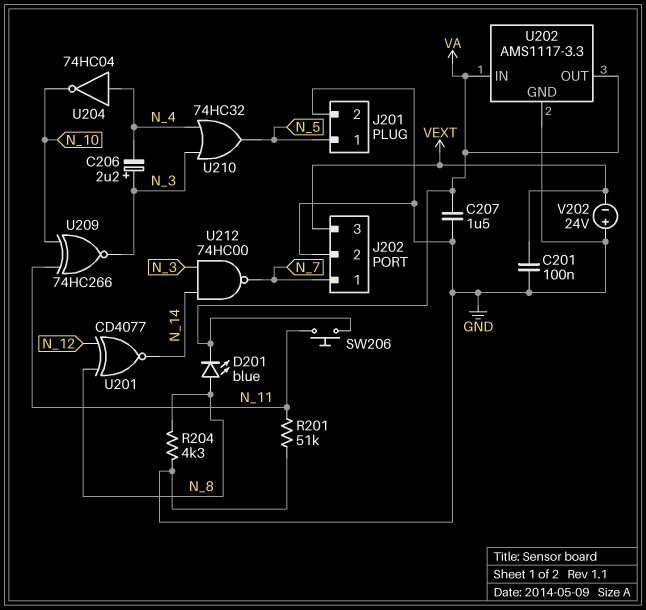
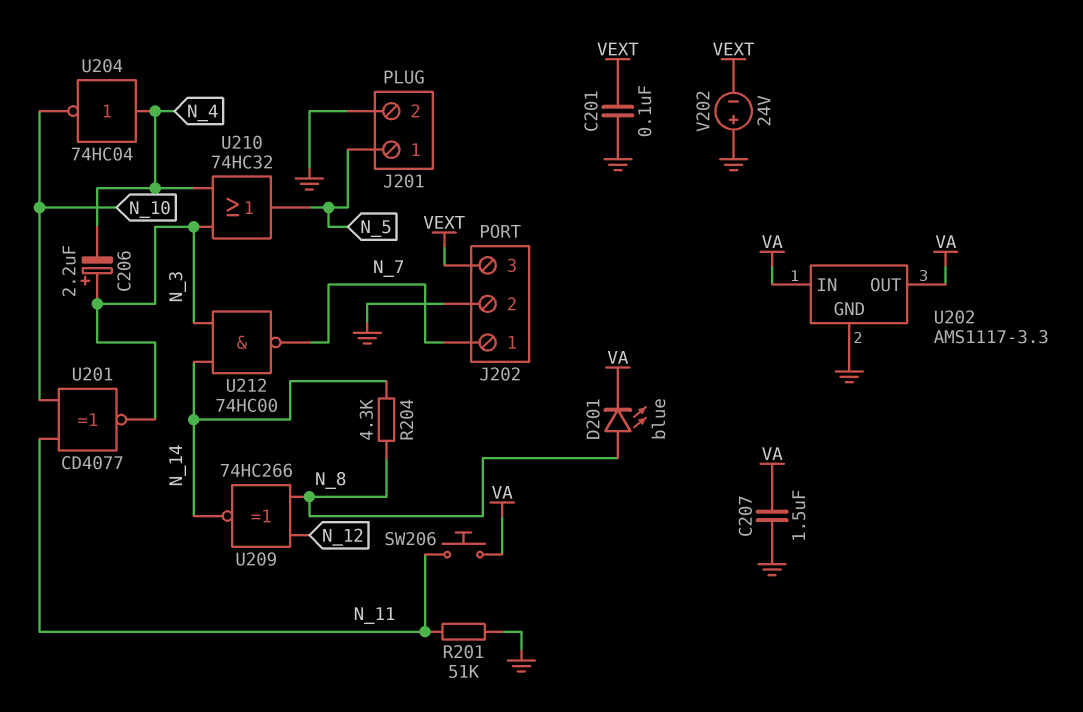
R204: 4.3k (GND, N_8) -> 4.3k (N_8, N_14)
U201: XNOR CD4077 (in N_8, in N_12, out N_14) -> XNOR CD4077 (in N_10, in N_11, out N_3)
U209: XNOR 74HC266 (in N_10, in N_11, out N_3) -> XNOR 74HC266 (in N_8, in N_12, out N_14)

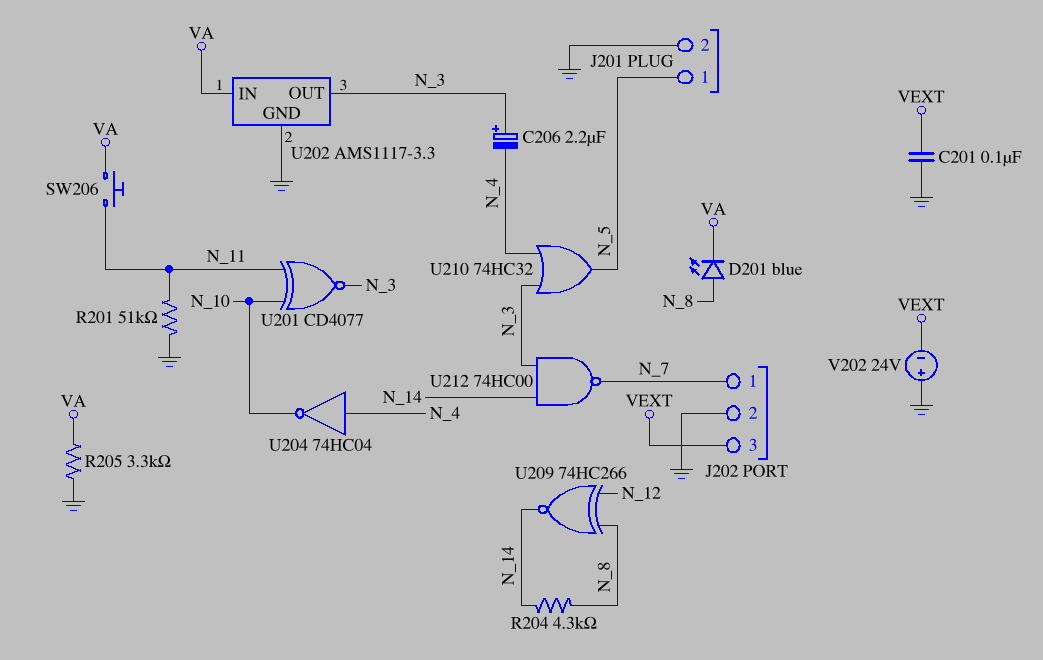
C207: 1.5uF (GND, VA) -> none
R205: none -> 3.3k (GND, VA)
U202 pin OUT: VA -> N_3

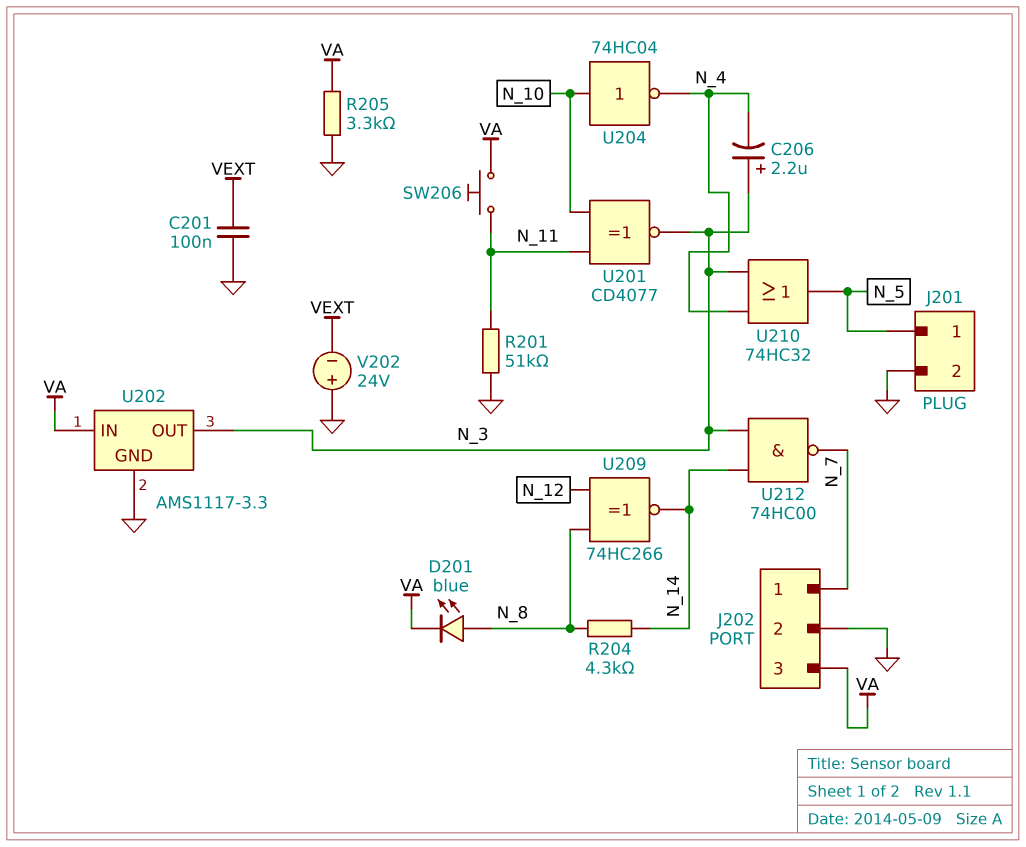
J202 pin 3: VEXT -> VA
U204: NOT 74HC04 (in N_4, out N_10) -> NOT 74HC04 (in N_10, out N_4)

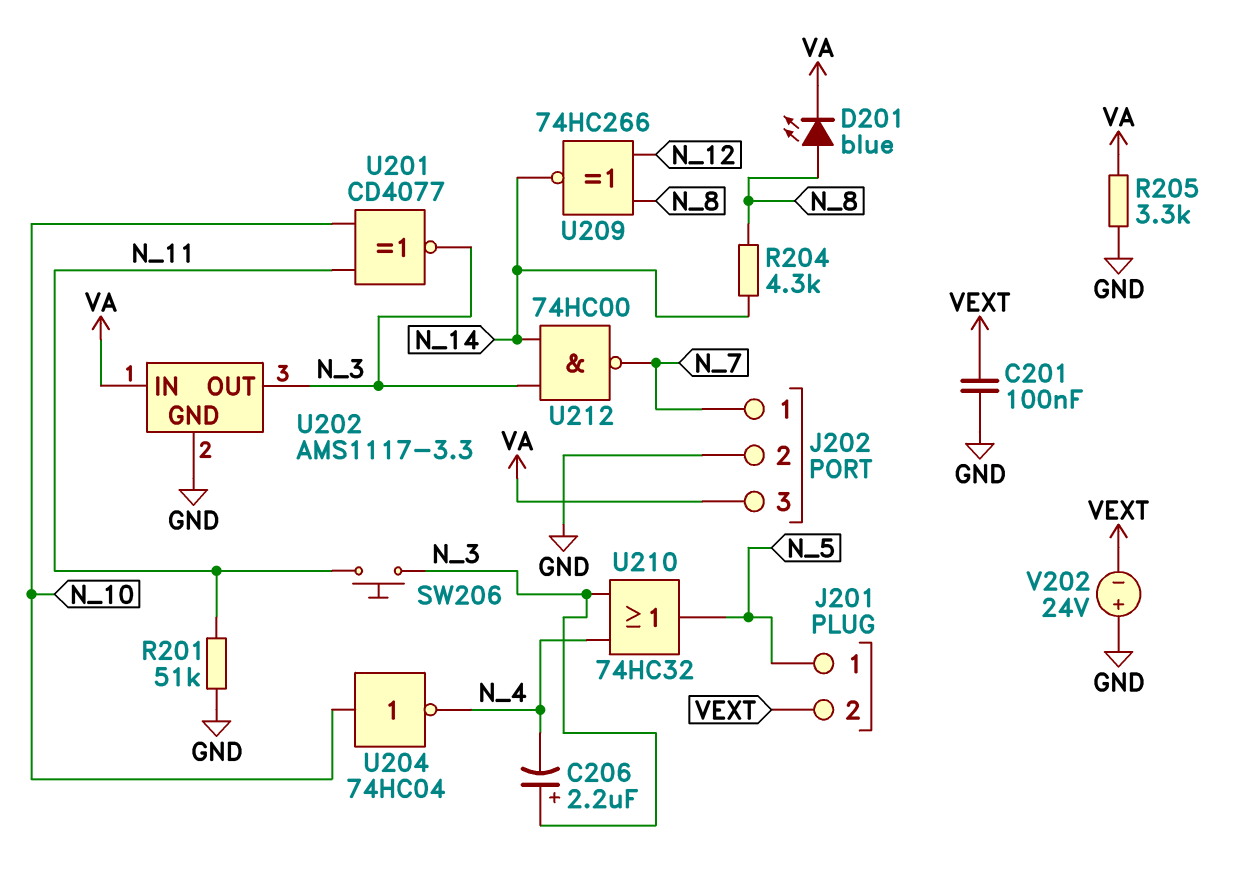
J201 pin 2: GND -> VEXT
SW206: button (N_11, VA) -> button (N_3, N_11)

